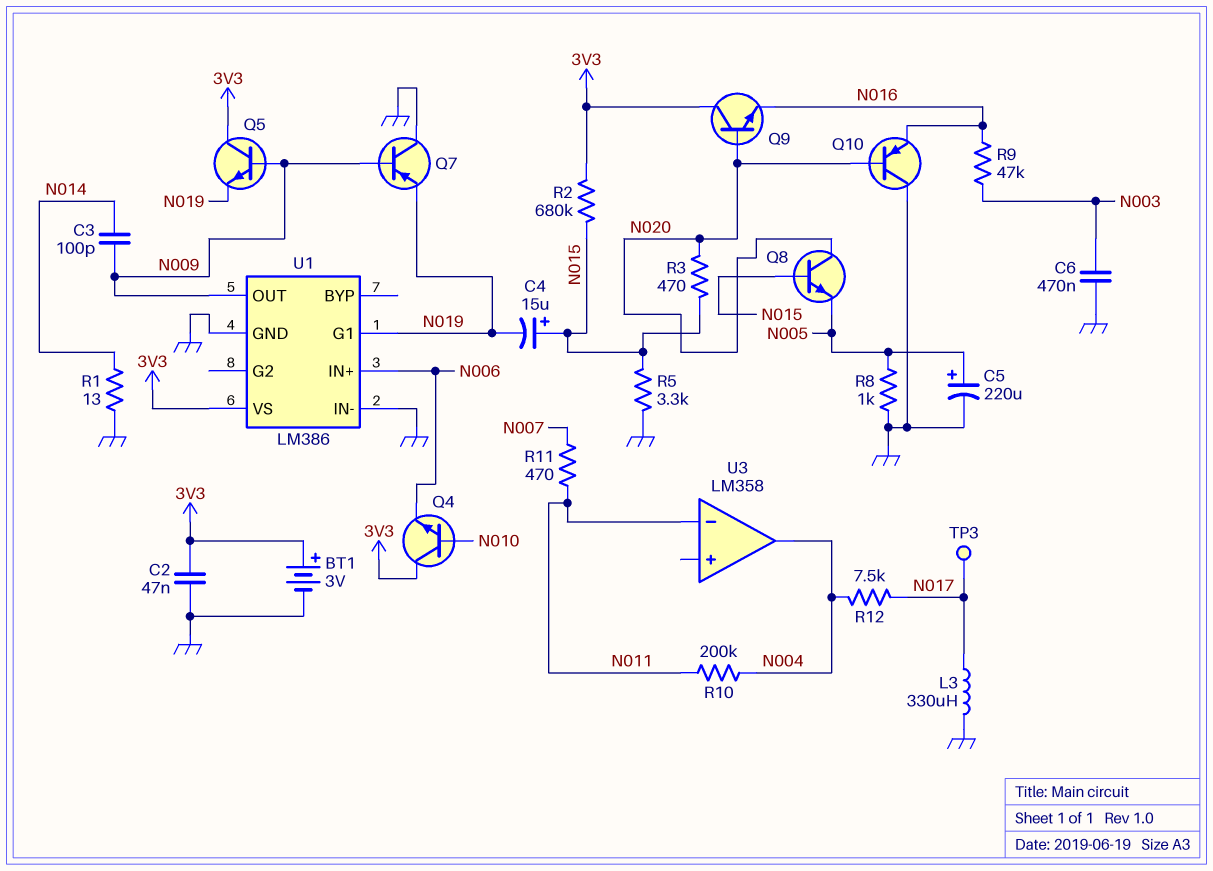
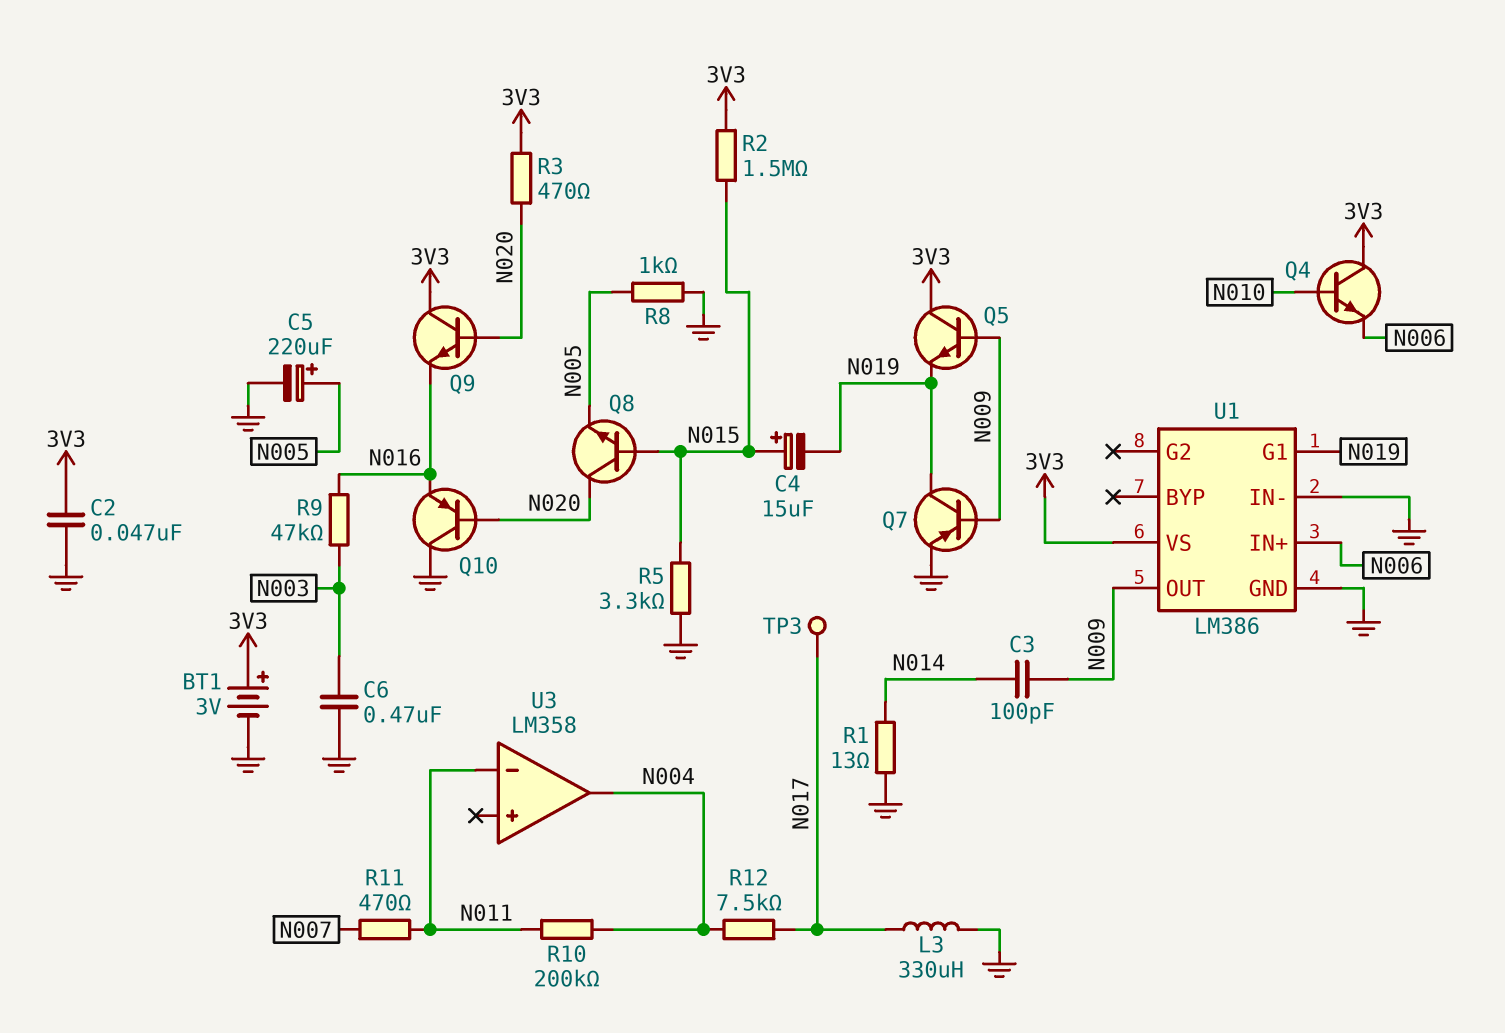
Q7: PNP (B N009, C GND, E N019) -> PNP (B N009, C N019, E GND)
R2: 680k (3V3, N015) -> 1.5M (3V3, N015)
R3: 470 (N015, N020) -> 470 (3V3, N020)

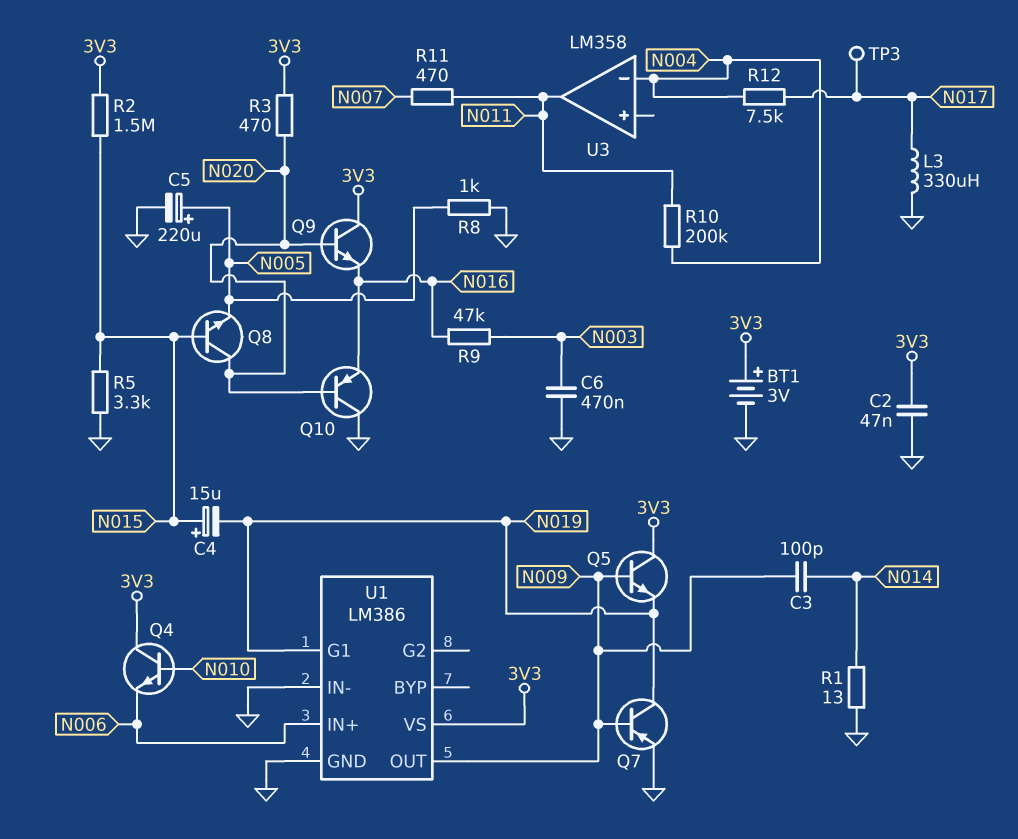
U3 pin in-: N011 -> N004
U3 pin out: N004 -> N011

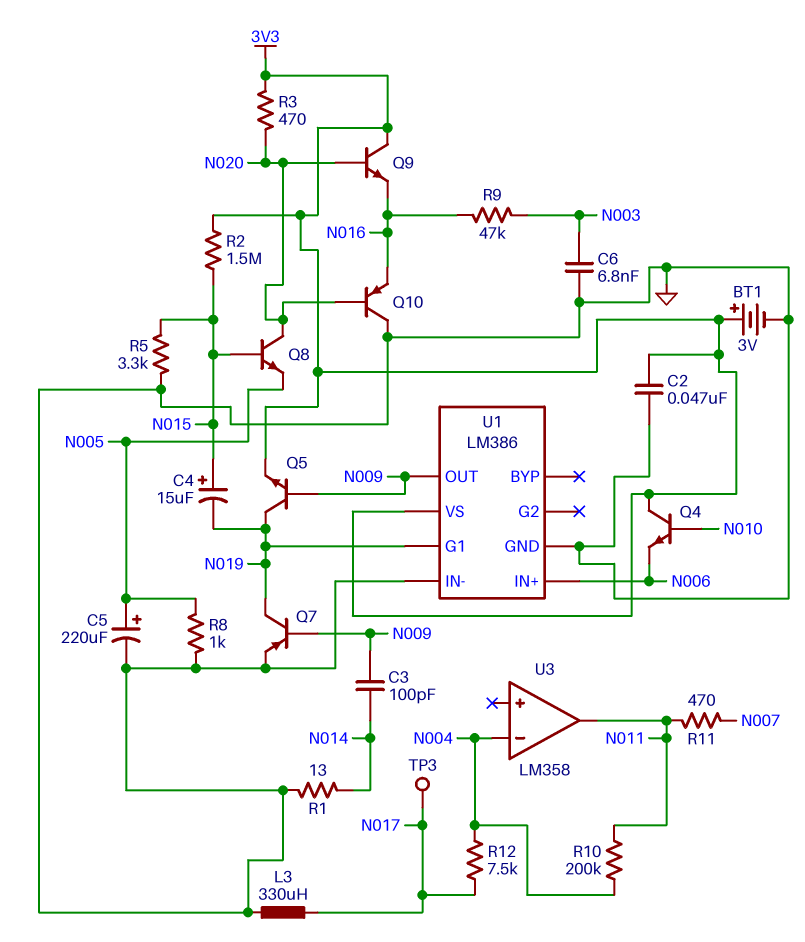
C6: 470nF (GND, N003) -> 6.8nF (GND, N003)
Q5: NPN (B N009, C 3V3, E N019) -> NPN (B N009, C N019, E 3V3)

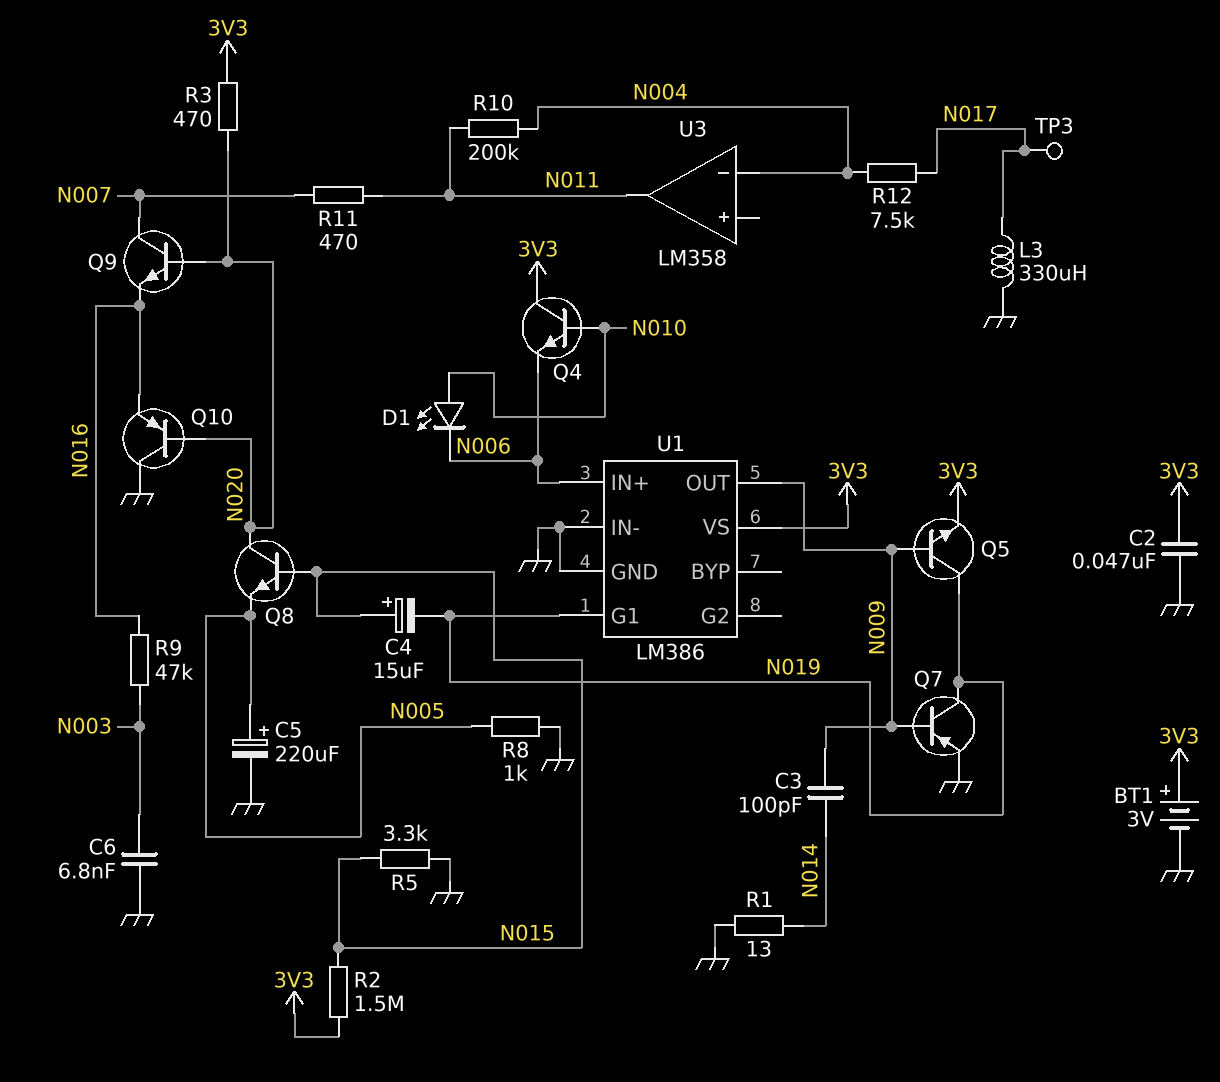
D1: none -> LED (A N010, K N006)
Q9: NPN (B N020, C 3V3, E N016) -> NPN (B N020, C N007, E N016)

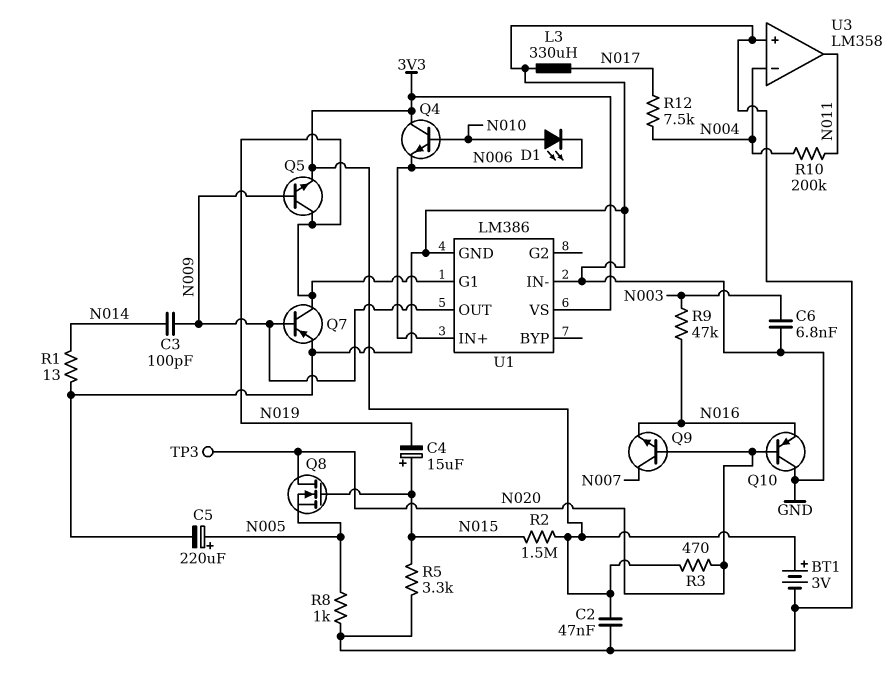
Q8: NPN (B N015, C N020, E N005) -> NMOS (G N015, D N020, S N005)
R11: 470 (N007, N011) -> none
TP3: test point (N017) -> test point (N020)
U3 pin in+: none -> GND

